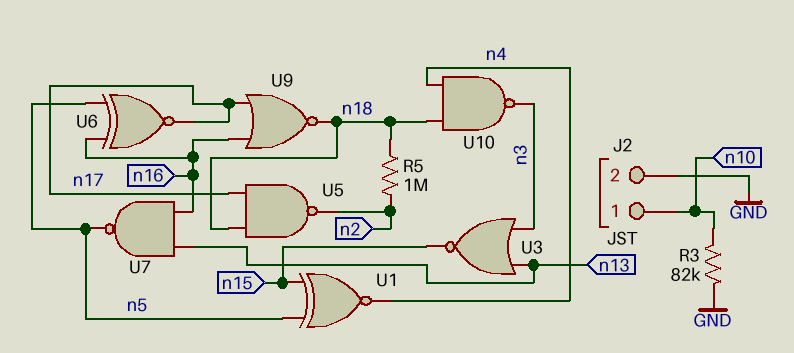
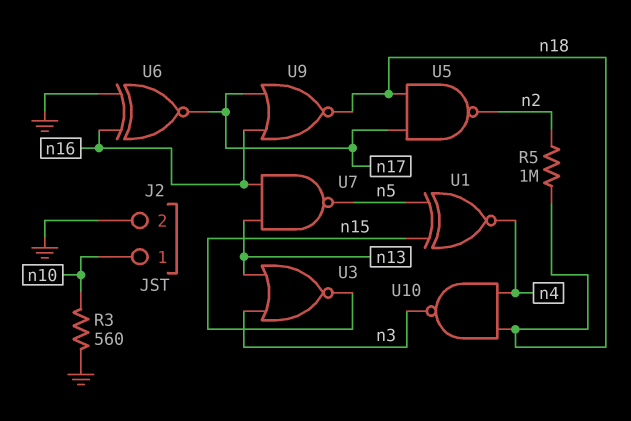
R3: 82k (GND, n10) -> 560 (GND, n10)
U6: XNOR (in n5, in n16, out n17) -> XNOR (in GND, in n16, out n17)

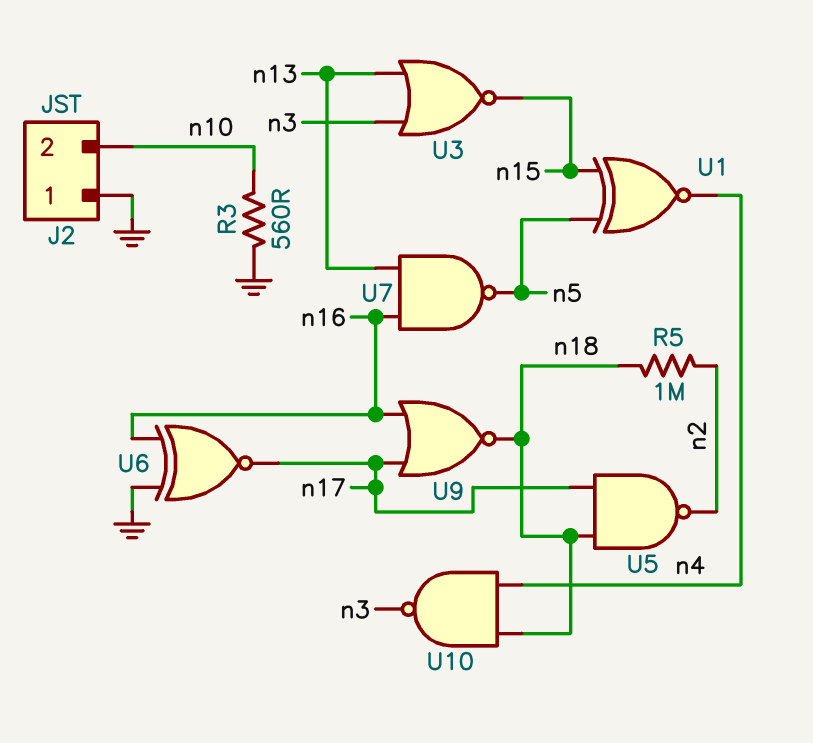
J2 pin 1: n10 -> GND
J2 pin 2: GND -> n10

